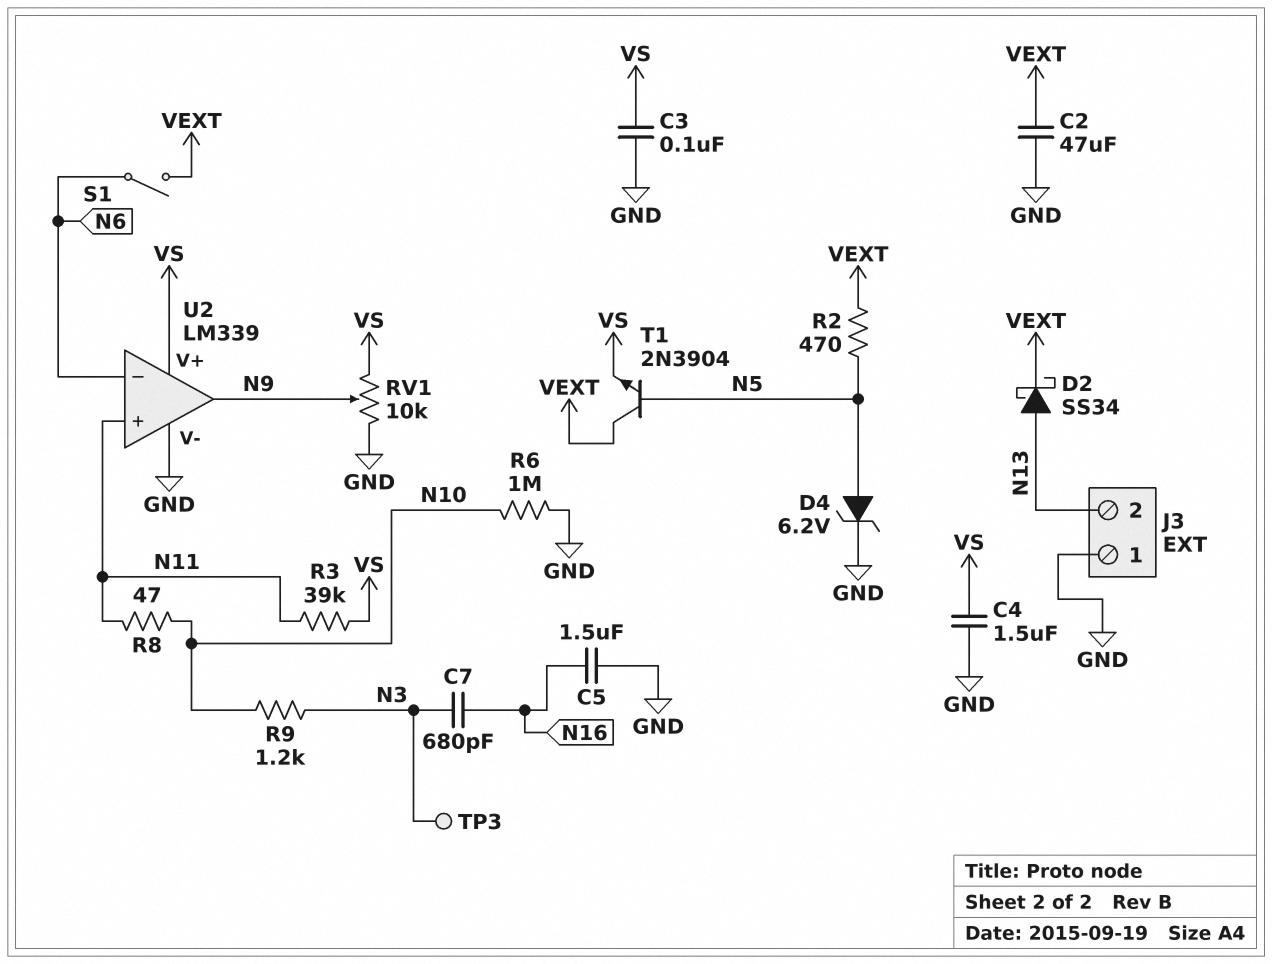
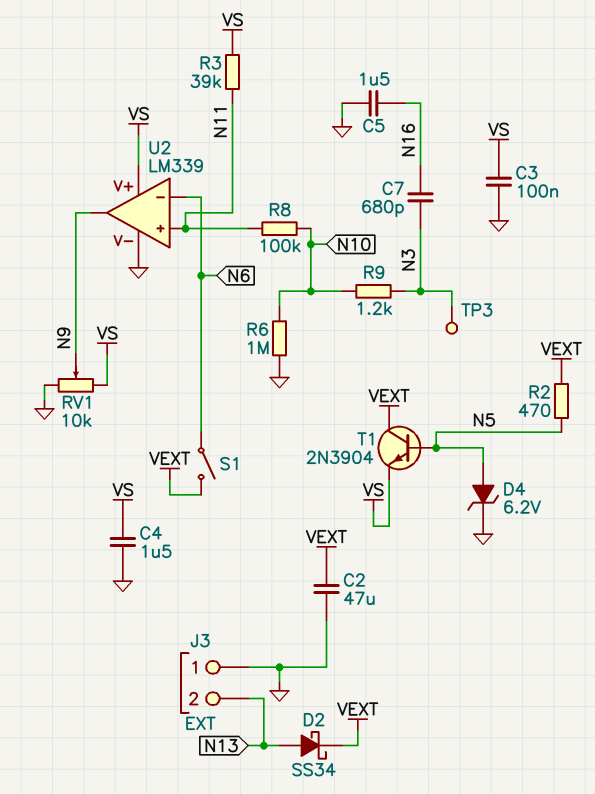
R8: 47 (N10, N11) -> 100k (N10, N11)

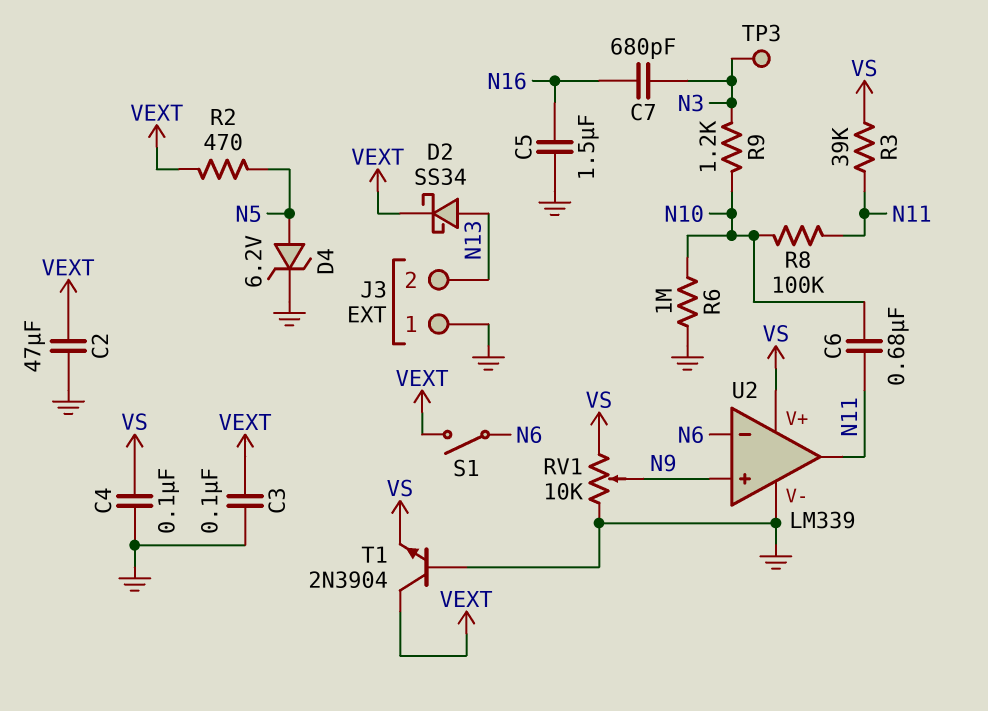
C3: 100nF (GND, VS) -> 100nF (GND, VEXT)
C4: 1.5uF (GND, VS) -> 100nF (GND, VS)
C6: none -> 680nF (N10, N11)
T1: NPN 2N3904 (B N5, C VEXT, E VS) -> NPN 2N3904 (B GND, C VEXT, E VS)
U2 pin in+: N11 -> N9
U2 pin out: N9 -> N11

